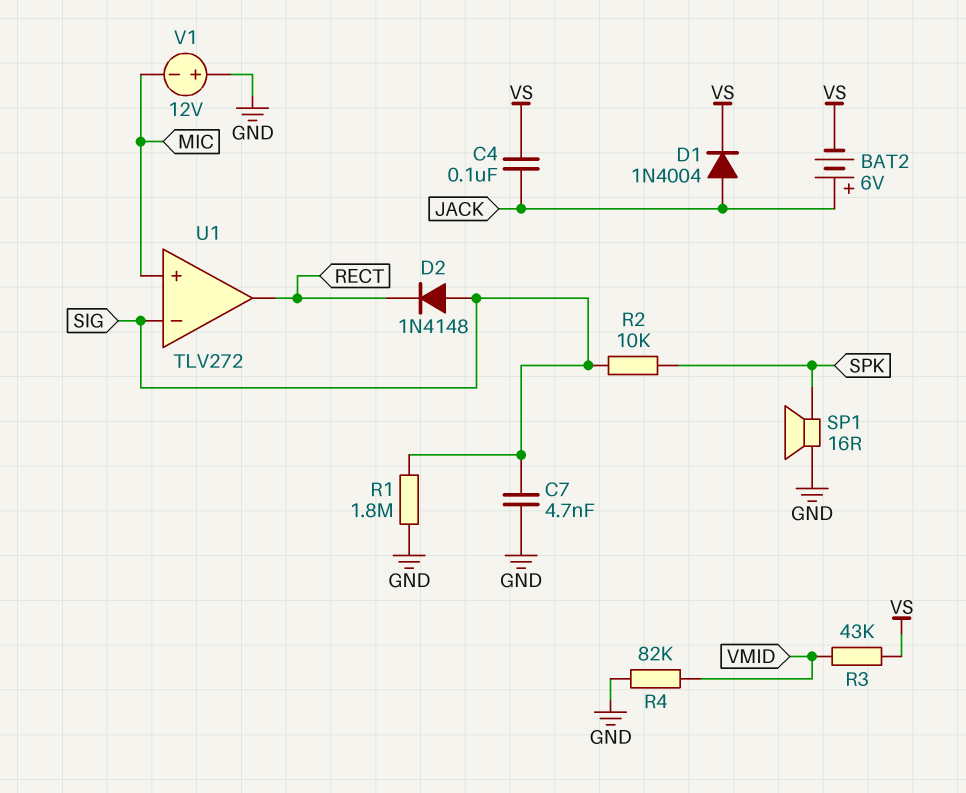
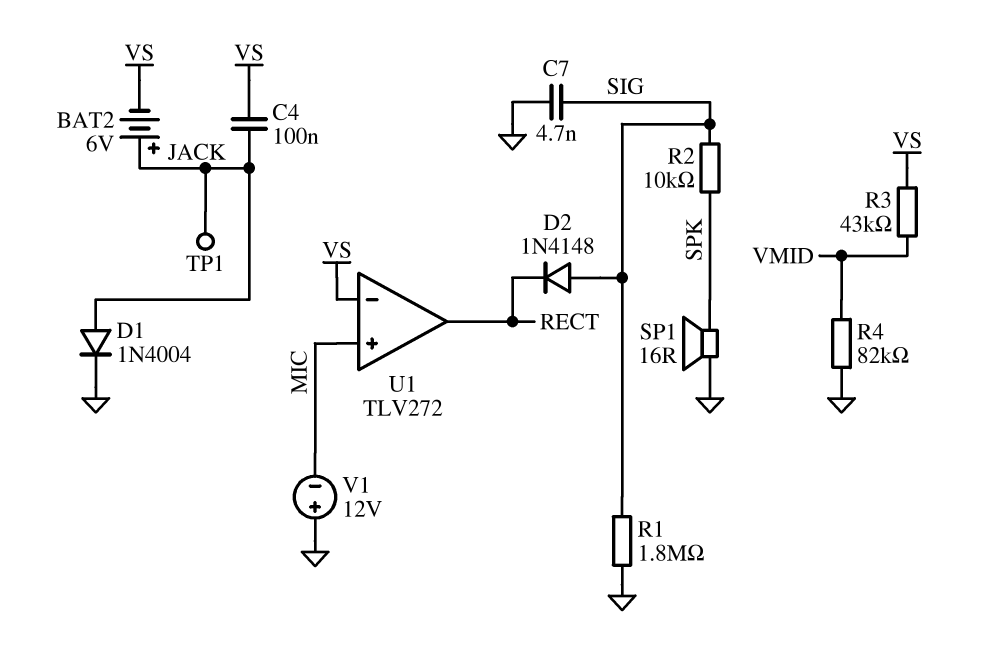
D1: diode 1N4004 (A JACK, K VS) -> diode 1N4004 (A JACK, K GND)
TP1: none -> test point (JACK)
U1 pin in-: SIG -> VS

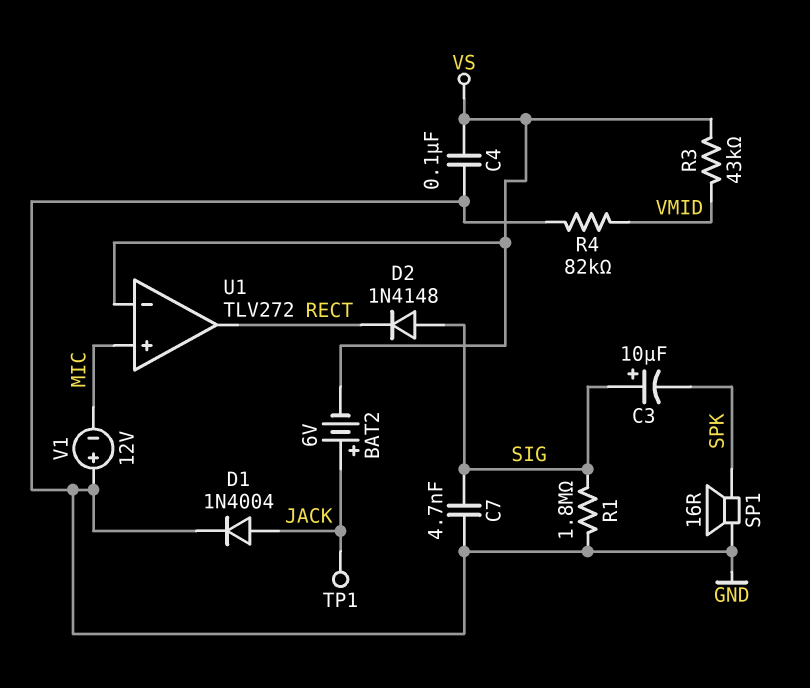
C3: none -> 10uF (plus SIG, minus SPK)
C4: 100nF (JACK, VS) -> 100nF (GND, VS)
R2: 10k (SIG, SPK) -> none

